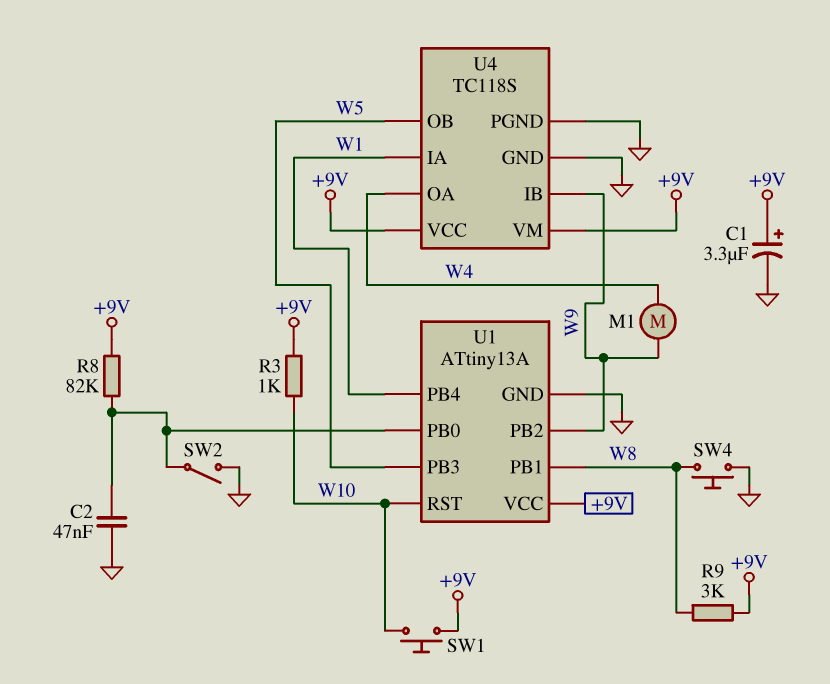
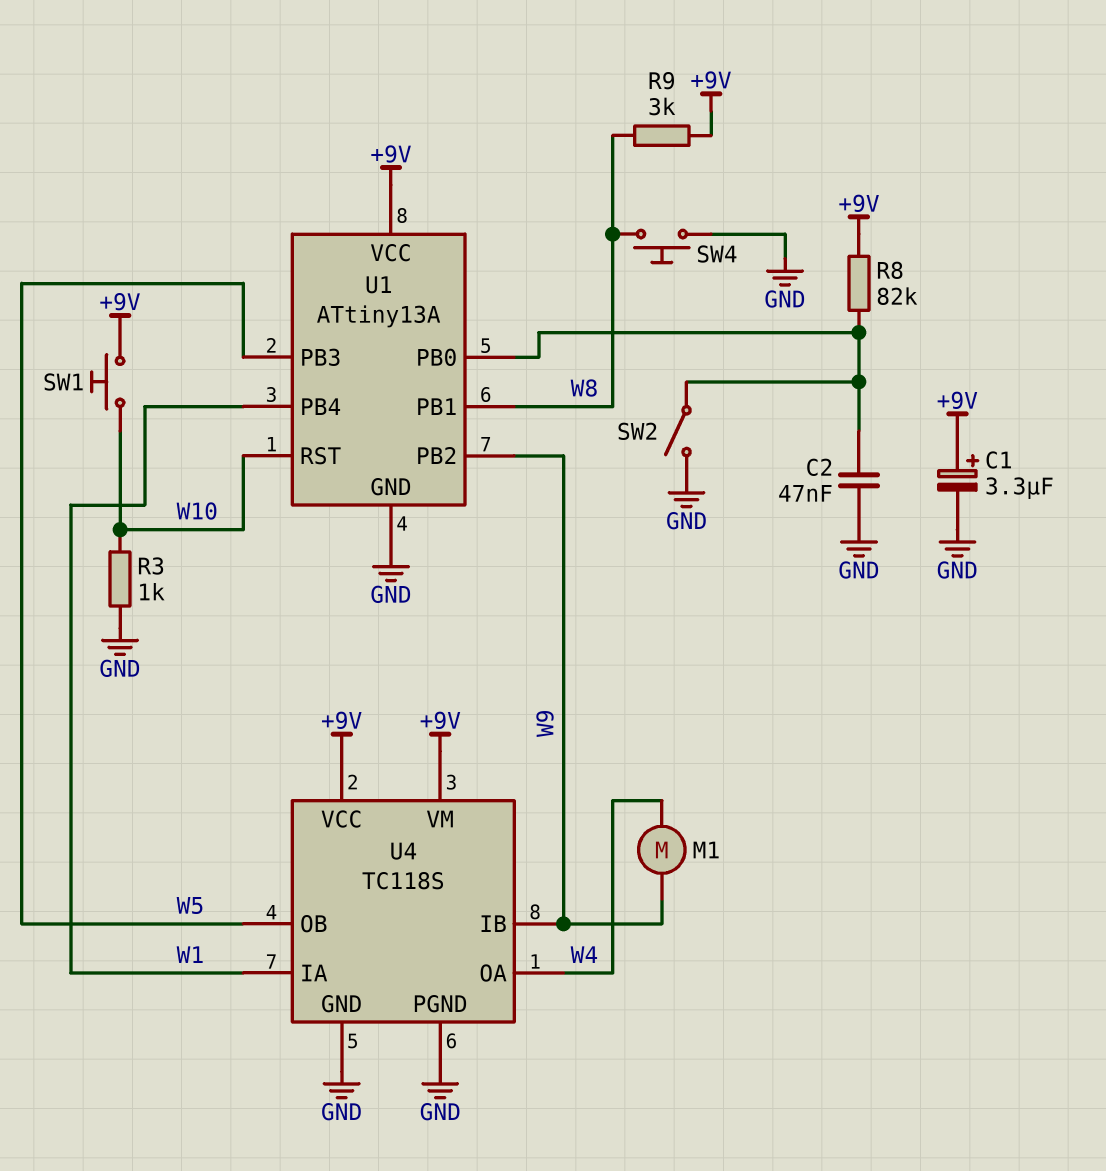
R3: 1k (+9V, W10) -> 1k (GND, W10)

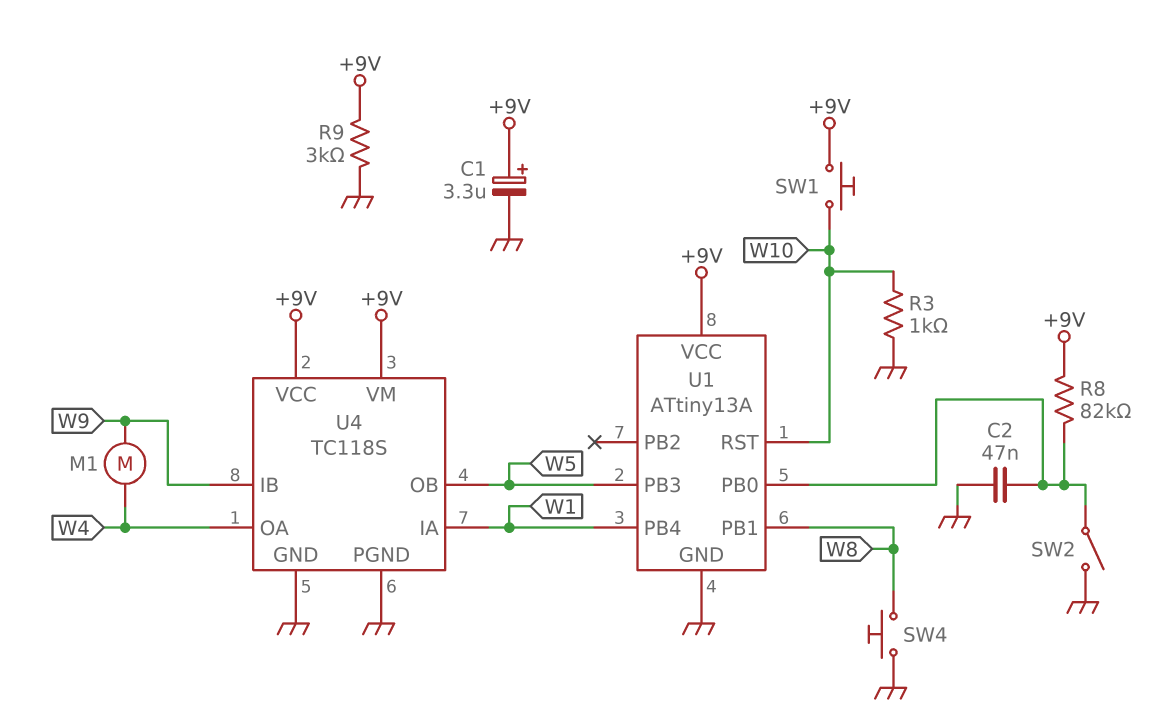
R9: 3k (+9V, W8) -> 3k (+9V, GND)
U1 pin PB2: W9 -> none

